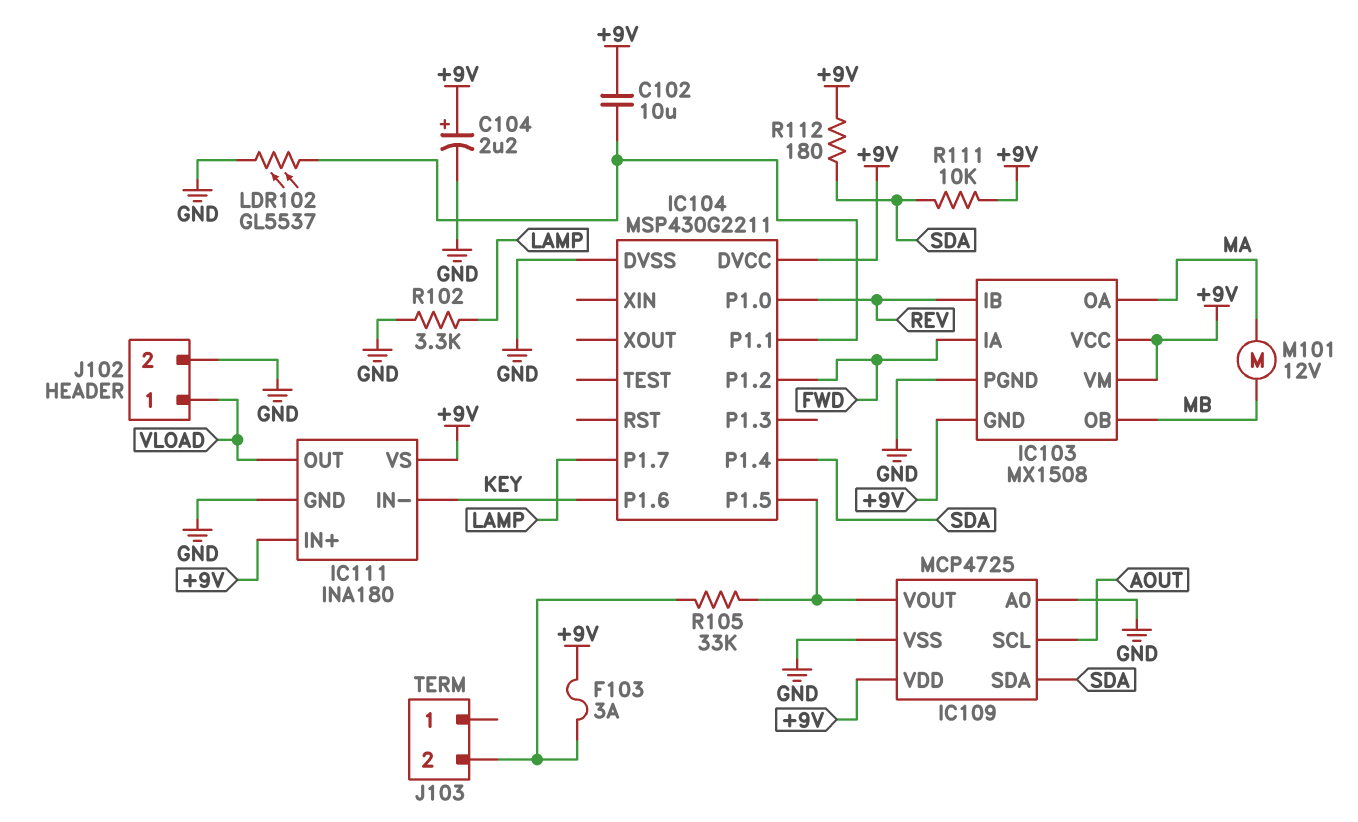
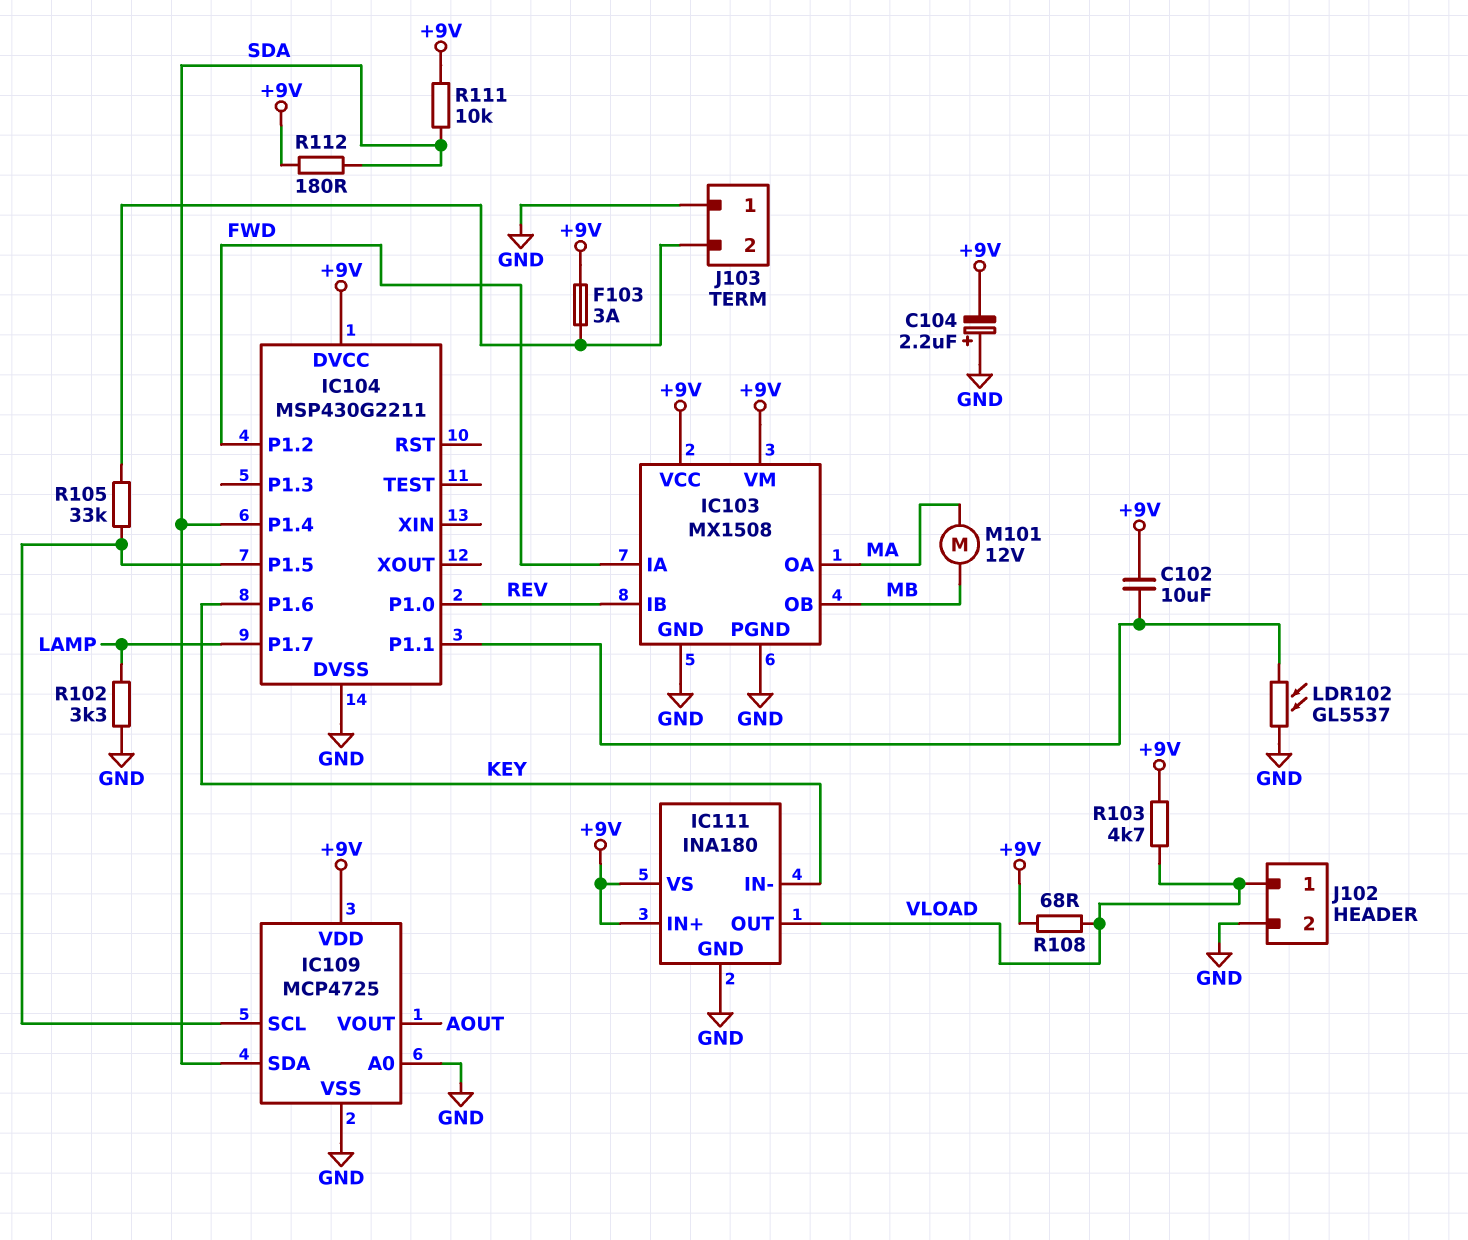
C104: 2.2uF (plus +9V, minus GND) -> 2.2uF (plus GND, minus +9V)
IC103 pin GND: +9V -> GND
IC109 pin SCL: AOUT -> IC104/P1.5
IC109 pin VOUT: IC104/P1.5 -> AOUT
J103 pin 1: none -> GND
R103: none -> 4.7k (+9V, VLOAD)
R108: none -> 68 (+9V, VLOAD)

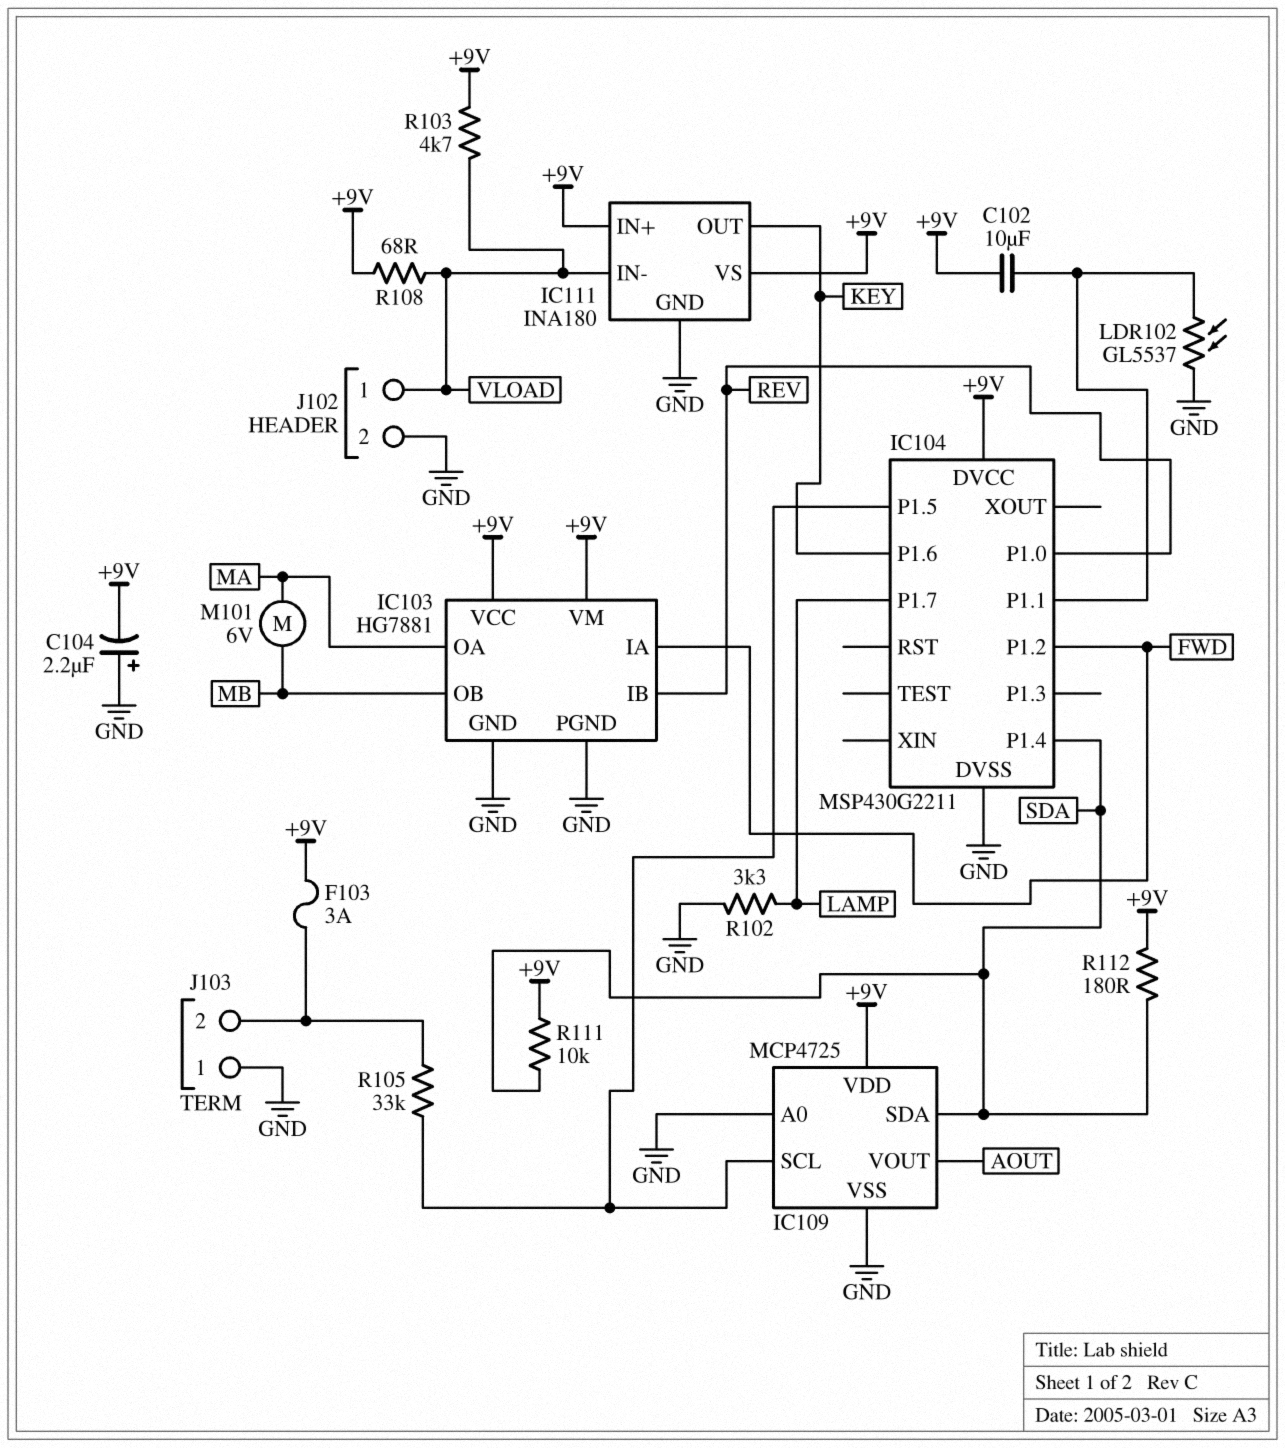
IC103: MX1508 -> HG7881
IC111 pin IN-: KEY -> VLOAD
IC111 pin OUT: VLOAD -> KEY
M101: motor 12V (MA, MB) -> motor 6V (MA, MB)

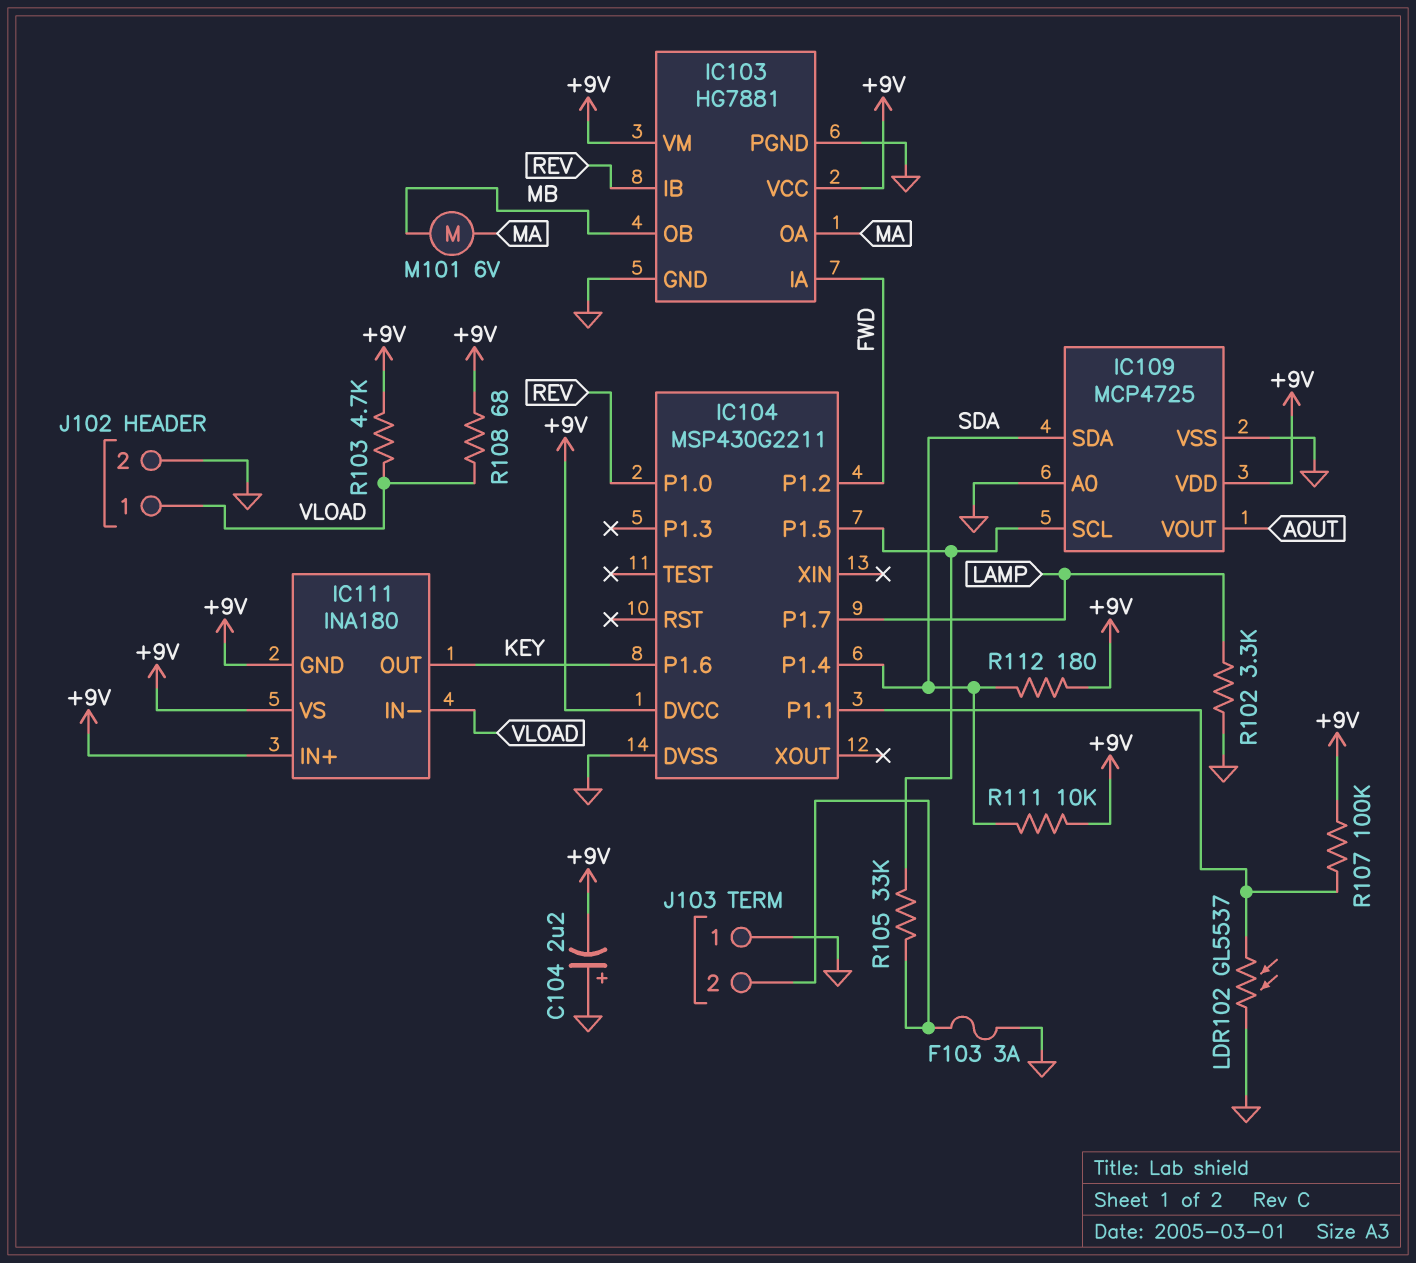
C102: 10uF (+9V, IC104/P1.1) -> none
F103: 3A (+9V, J103/2) -> 3A (GND, J103/2)
IC111 pin GND: GND -> +9V
R107: none -> 100k (+9V, IC104/P1.1)

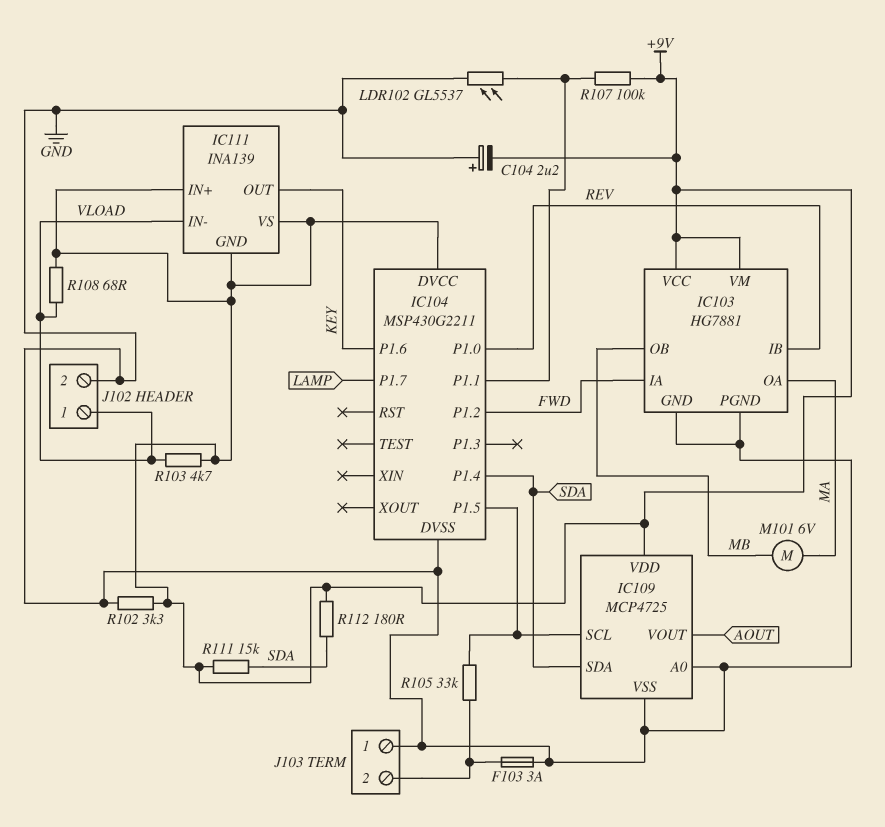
IC111: INA180 -> INA139
R102: 3.3k (GND, LAMP) -> 3.3k (+9V, GND)
R111: 10k (+9V, SDA) -> 15k (+9V, SDA)

